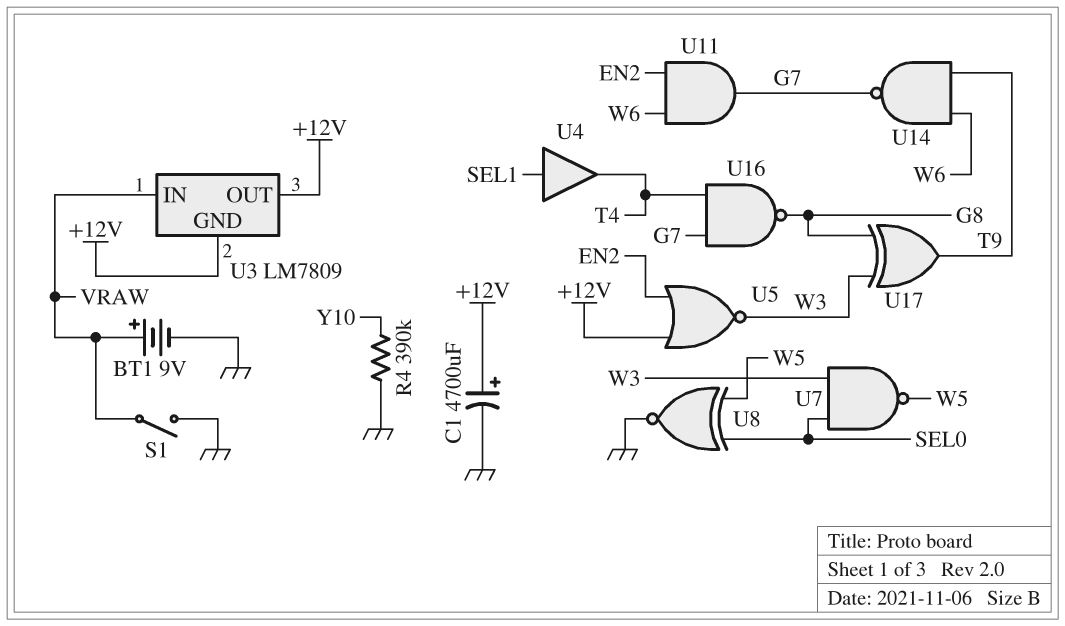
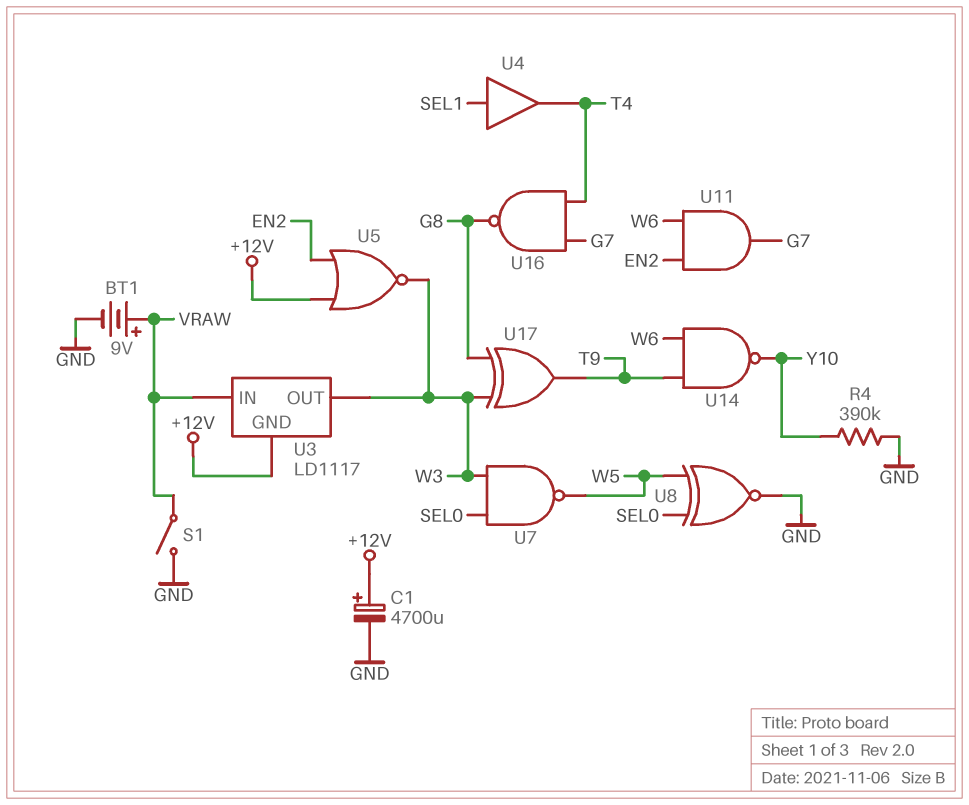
U3: LM7809 -> LD1117
U3 pin OUT: +12V -> W3
U14: NAND (in T9, in W6, out G7) -> NAND (in T9, in W6, out Y10)

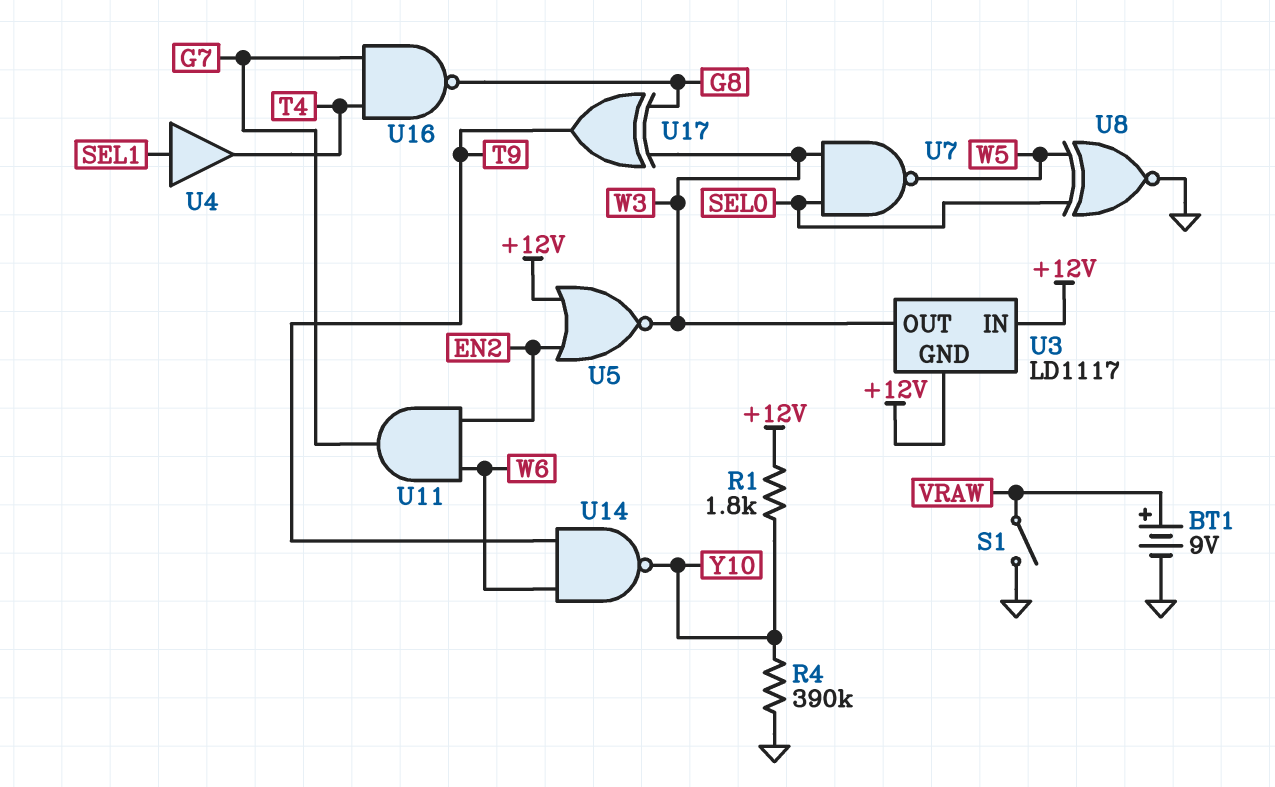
C1: 4700uF (plus +12V, minus GND) -> none
R1: none -> 1.8k (+12V, Y10)
U3 pin IN: VRAW -> +12V

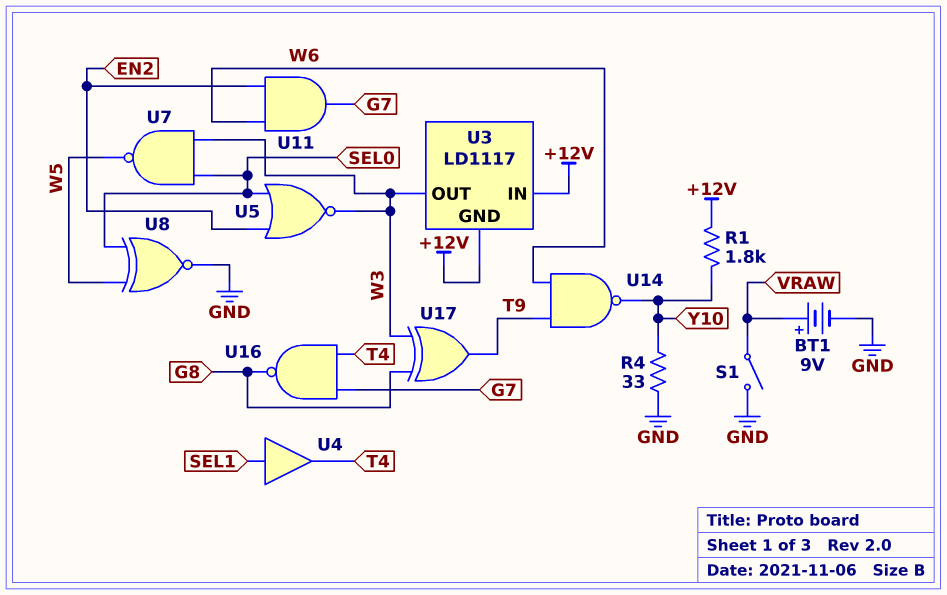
R4: 390k (GND, Y10) -> 33 (GND, Y10)
U5: NOR (in +12V, in EN2, out W3) -> NOR (in EN2, in SEL0, out W3)

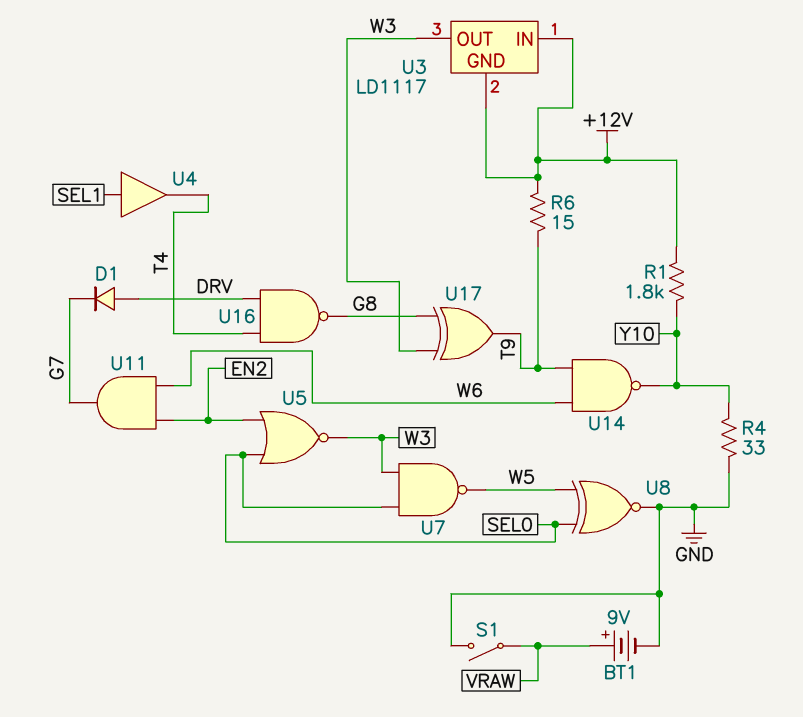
D1: none -> diode (A DRV, K G7)
R6: none -> 15 (+12V, T9)
U16: NAND (in G7, in T4, out G8) -> NAND (in DRV, in T4, out G8)

